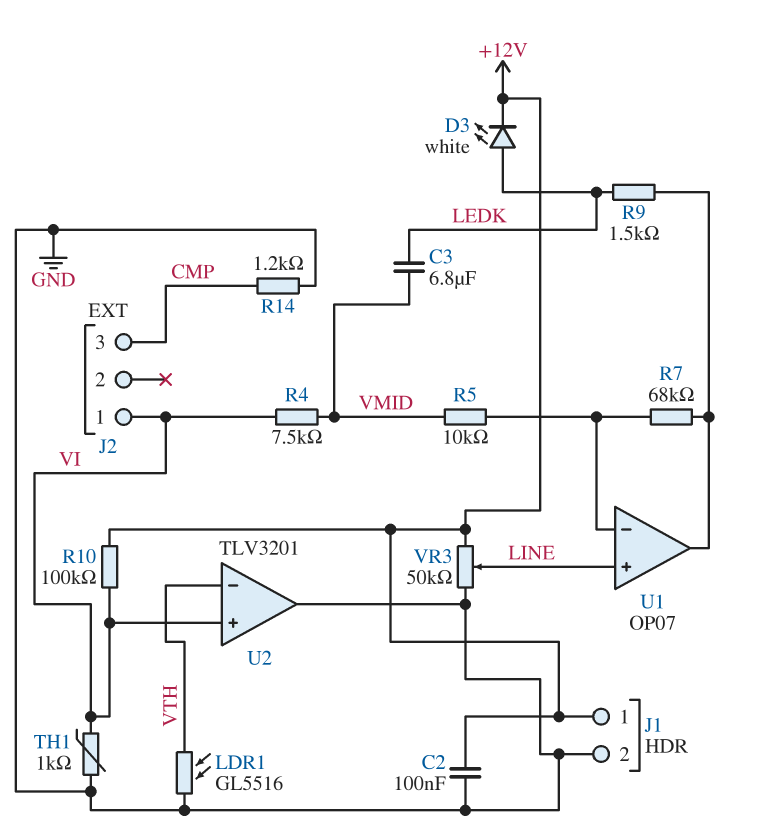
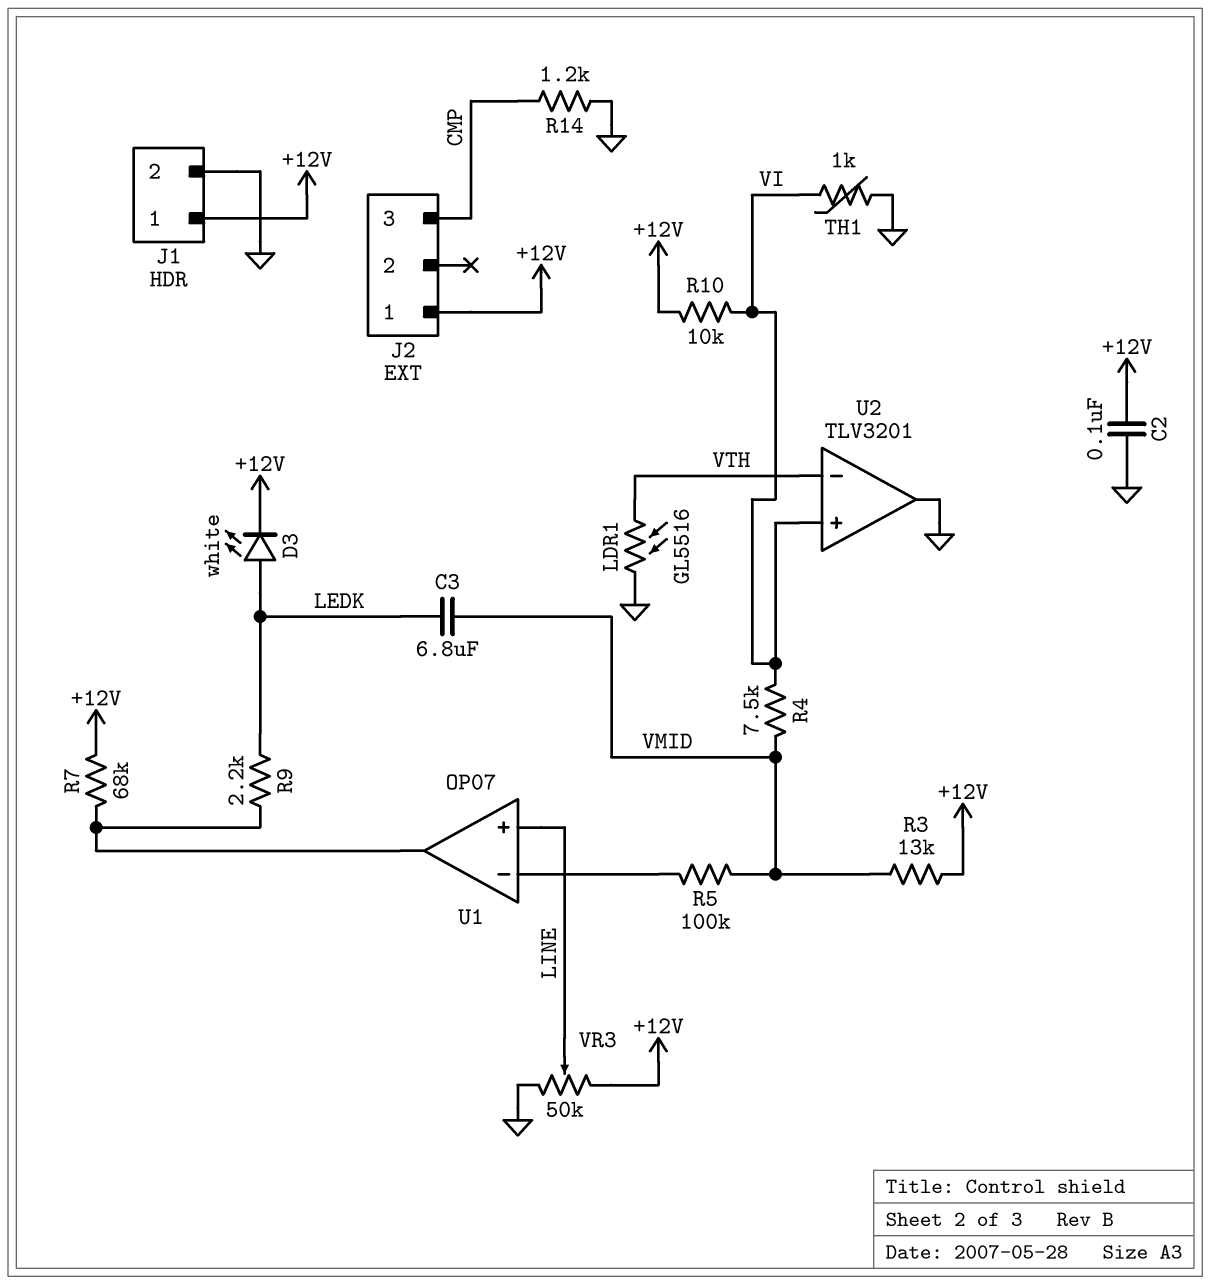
J2 pin 1: VI -> +12V
R3: none -> 13k (+12V, VMID)
R5: 10k (U1/in-, VMID) -> 100k (U1/in-, VMID)
R7: 68k (U1/in-, U1/out) -> 68k (+12V, U1/out)
R9: 1.5k (LEDK, U1/out) -> 2.2k (LEDK, U1/out)
R10: 100k (+12V, VI) -> 10k (+12V, VI)

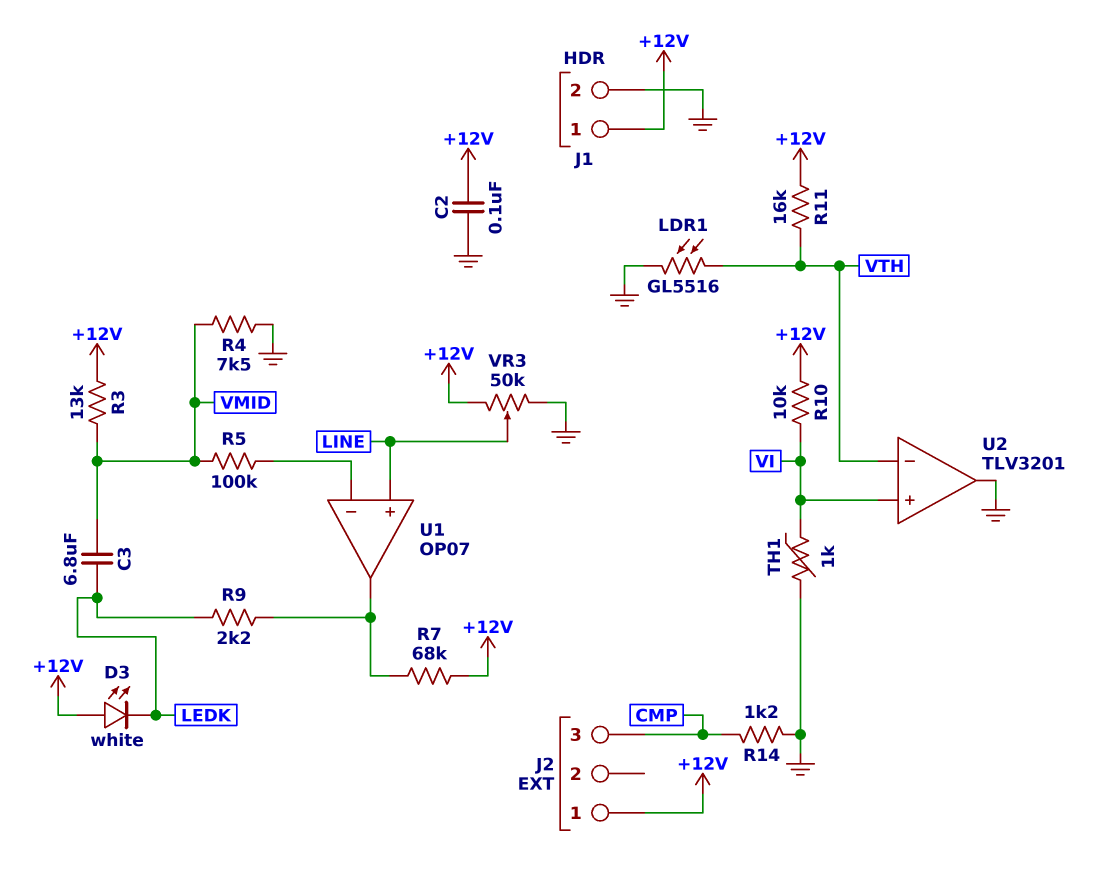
D3: LED white (A LEDK, K +12V) -> LED white (A +12V, K LEDK)
R4: 7.5k (VI, VMID) -> 7.5k (GND, VMID)
R11: none -> 16k (+12V, VTH)

